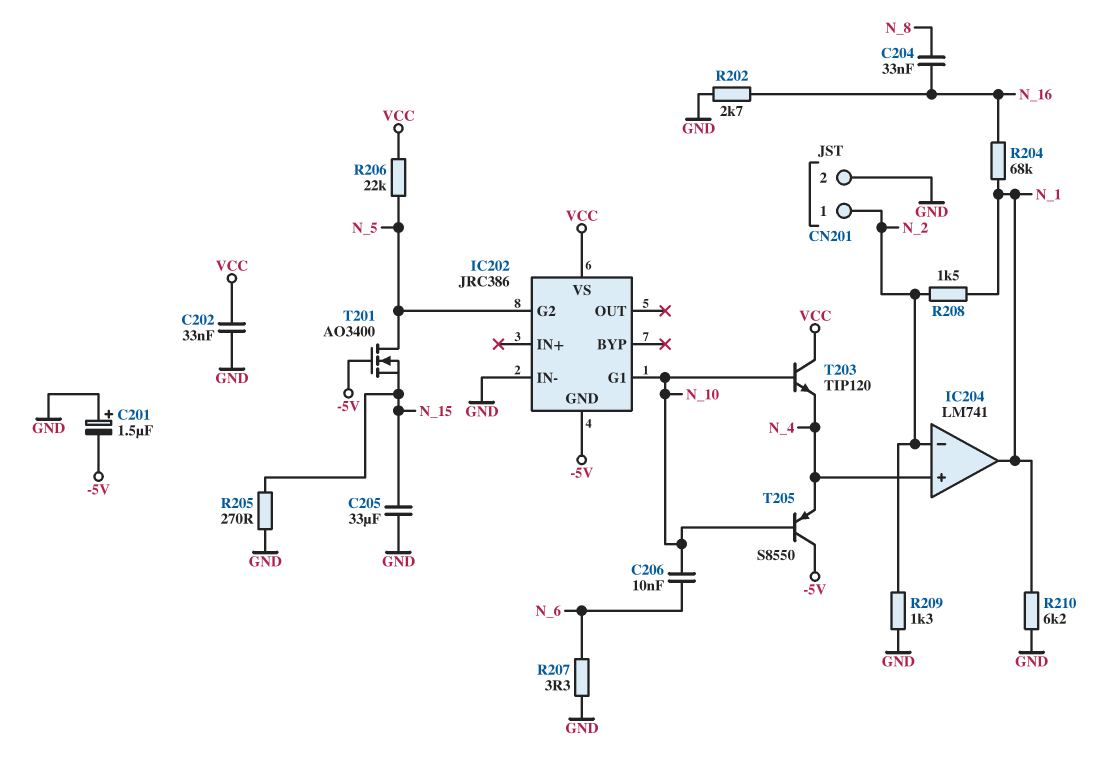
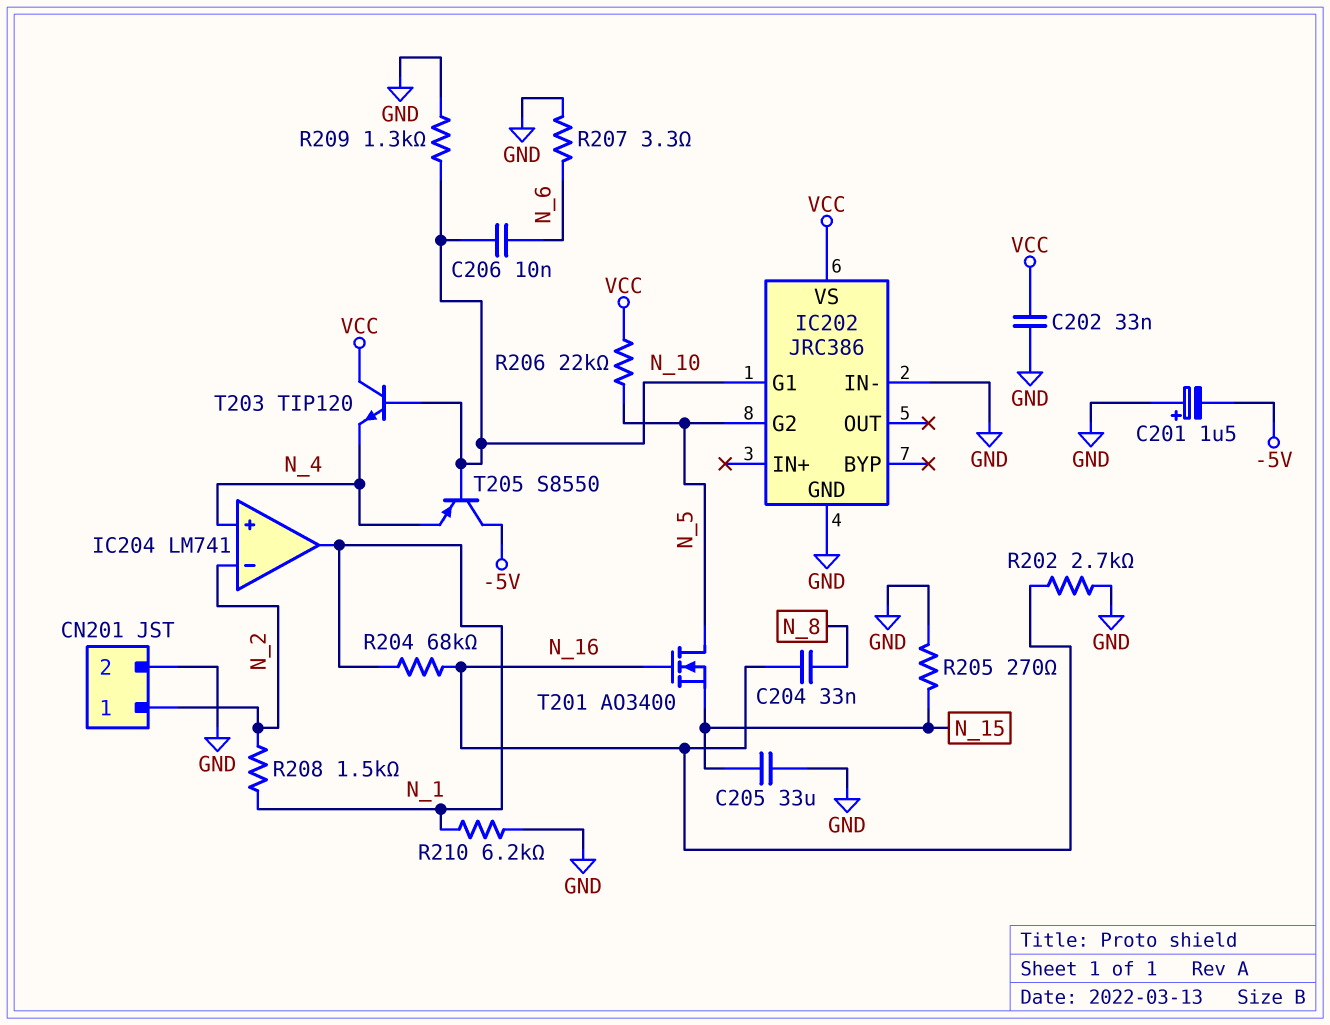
IC202 pin GND: -5V -> GND
R209: 1.3k (GND, N_2) -> 1.3k (GND, N_10)
T201: NMOS AO3400 (G -5V, D N_5, S N_15) -> NMOS AO3400 (G N_16, D N_5, S N_15)

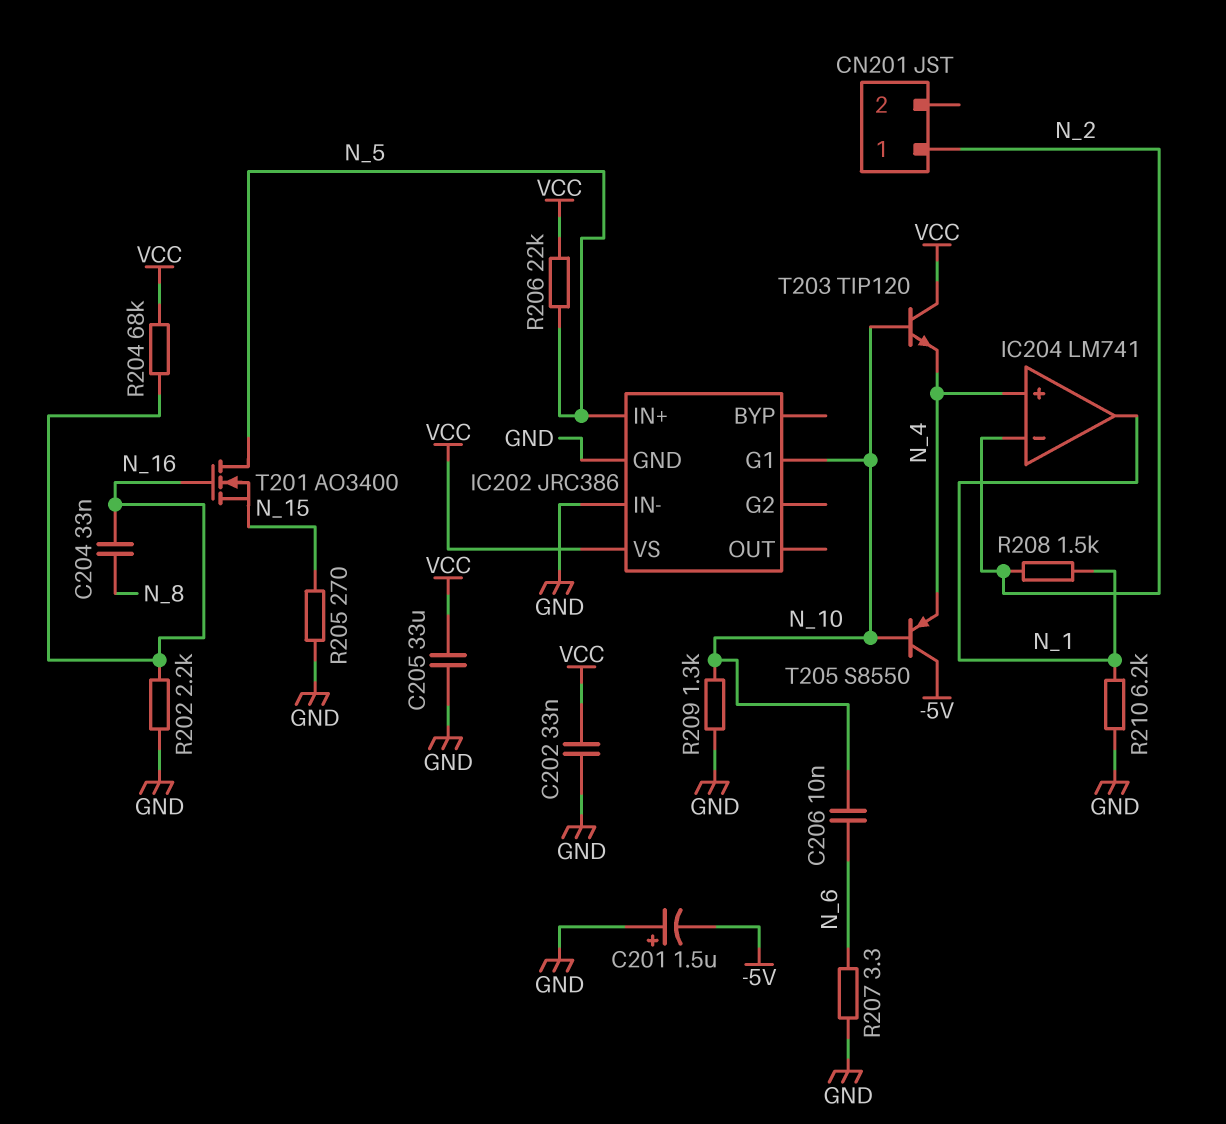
C205: 33uF (GND, N_15) -> 33uF (GND, VCC)
CN201 pin 2: GND -> none
IC202 pin G2: N_5 -> none
IC202 pin IN+: none -> N_5
R202: 2.7k (GND, N_16) -> 2.2k (GND, N_16)
R204: 68k (N_1, N_16) -> 68k (N_16, VCC)

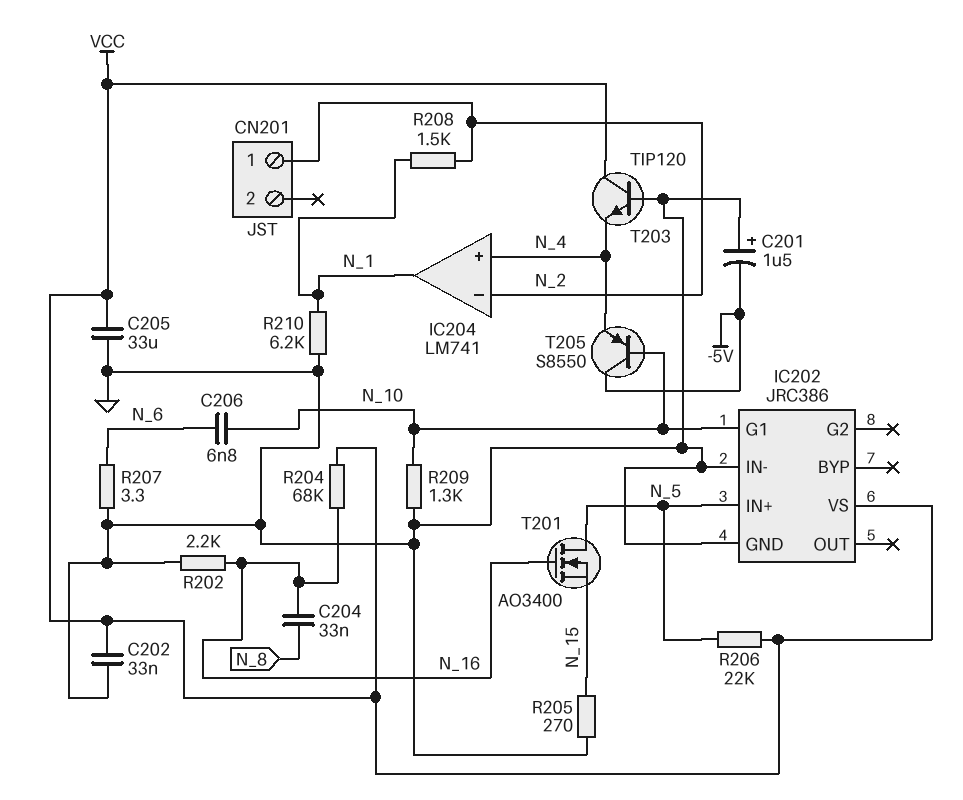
C206: 10nF (N_6, N_10) -> 6.8nF (N_6, N_10)
T203: NPN TIP120 (B N_10, C VCC, E N_4) -> NPN TIP120 (B GND, C VCC, E N_4)

